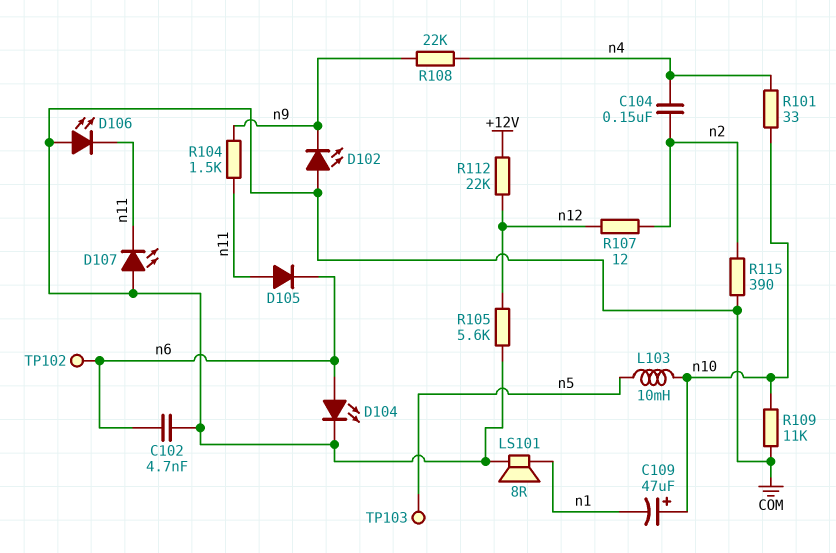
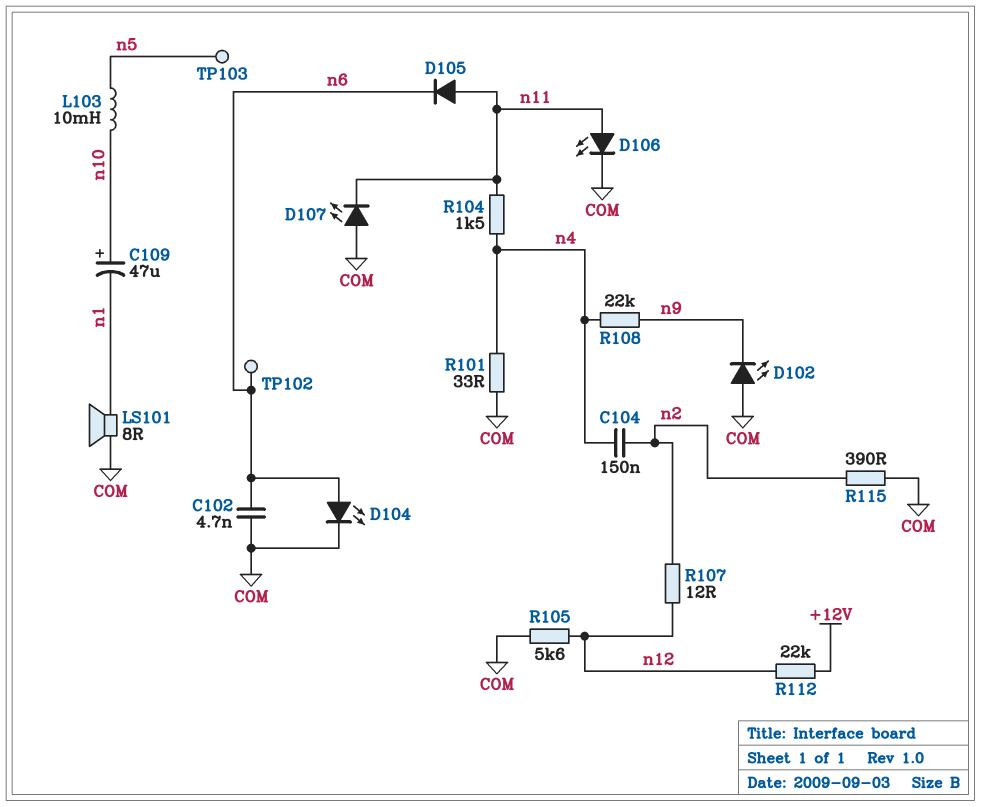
D106: LED (A COM, K n11) -> LED (A n11, K COM)
R101: 33 (n4, n10) -> 33 (COM, n4)
R104: 1.5k (n9, n11) -> 1.5k (n4, n11)
R109: 11k (COM, n10) -> none

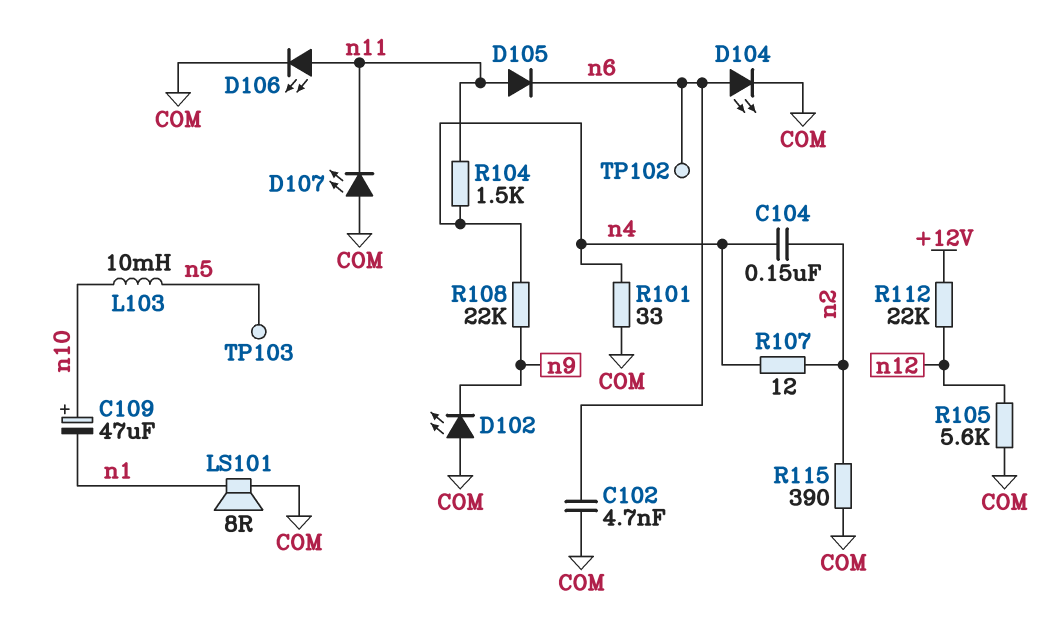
R107: 12 (n2, n12) -> 12 (n2, n4)

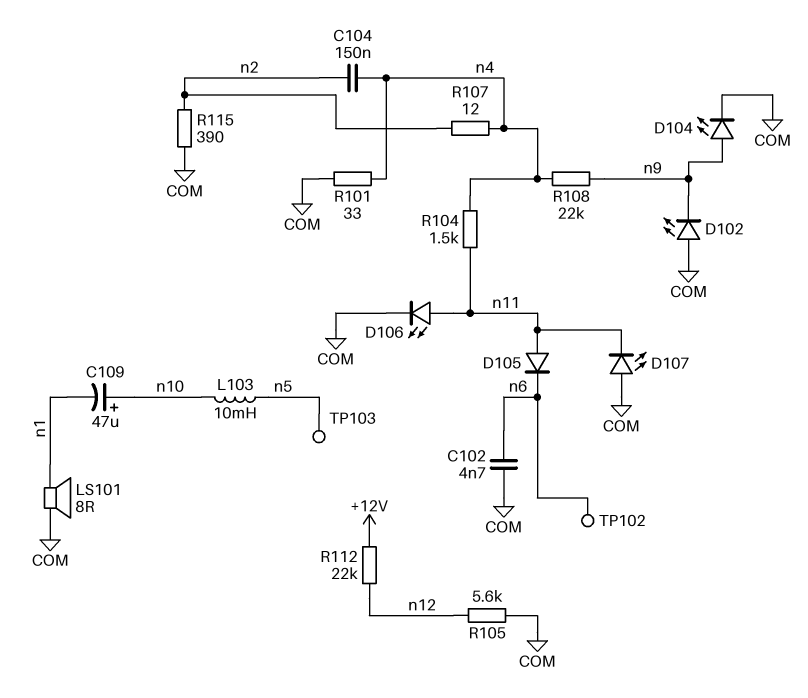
D104: LED (A n6, K COM) -> LED (A n9, K COM)

